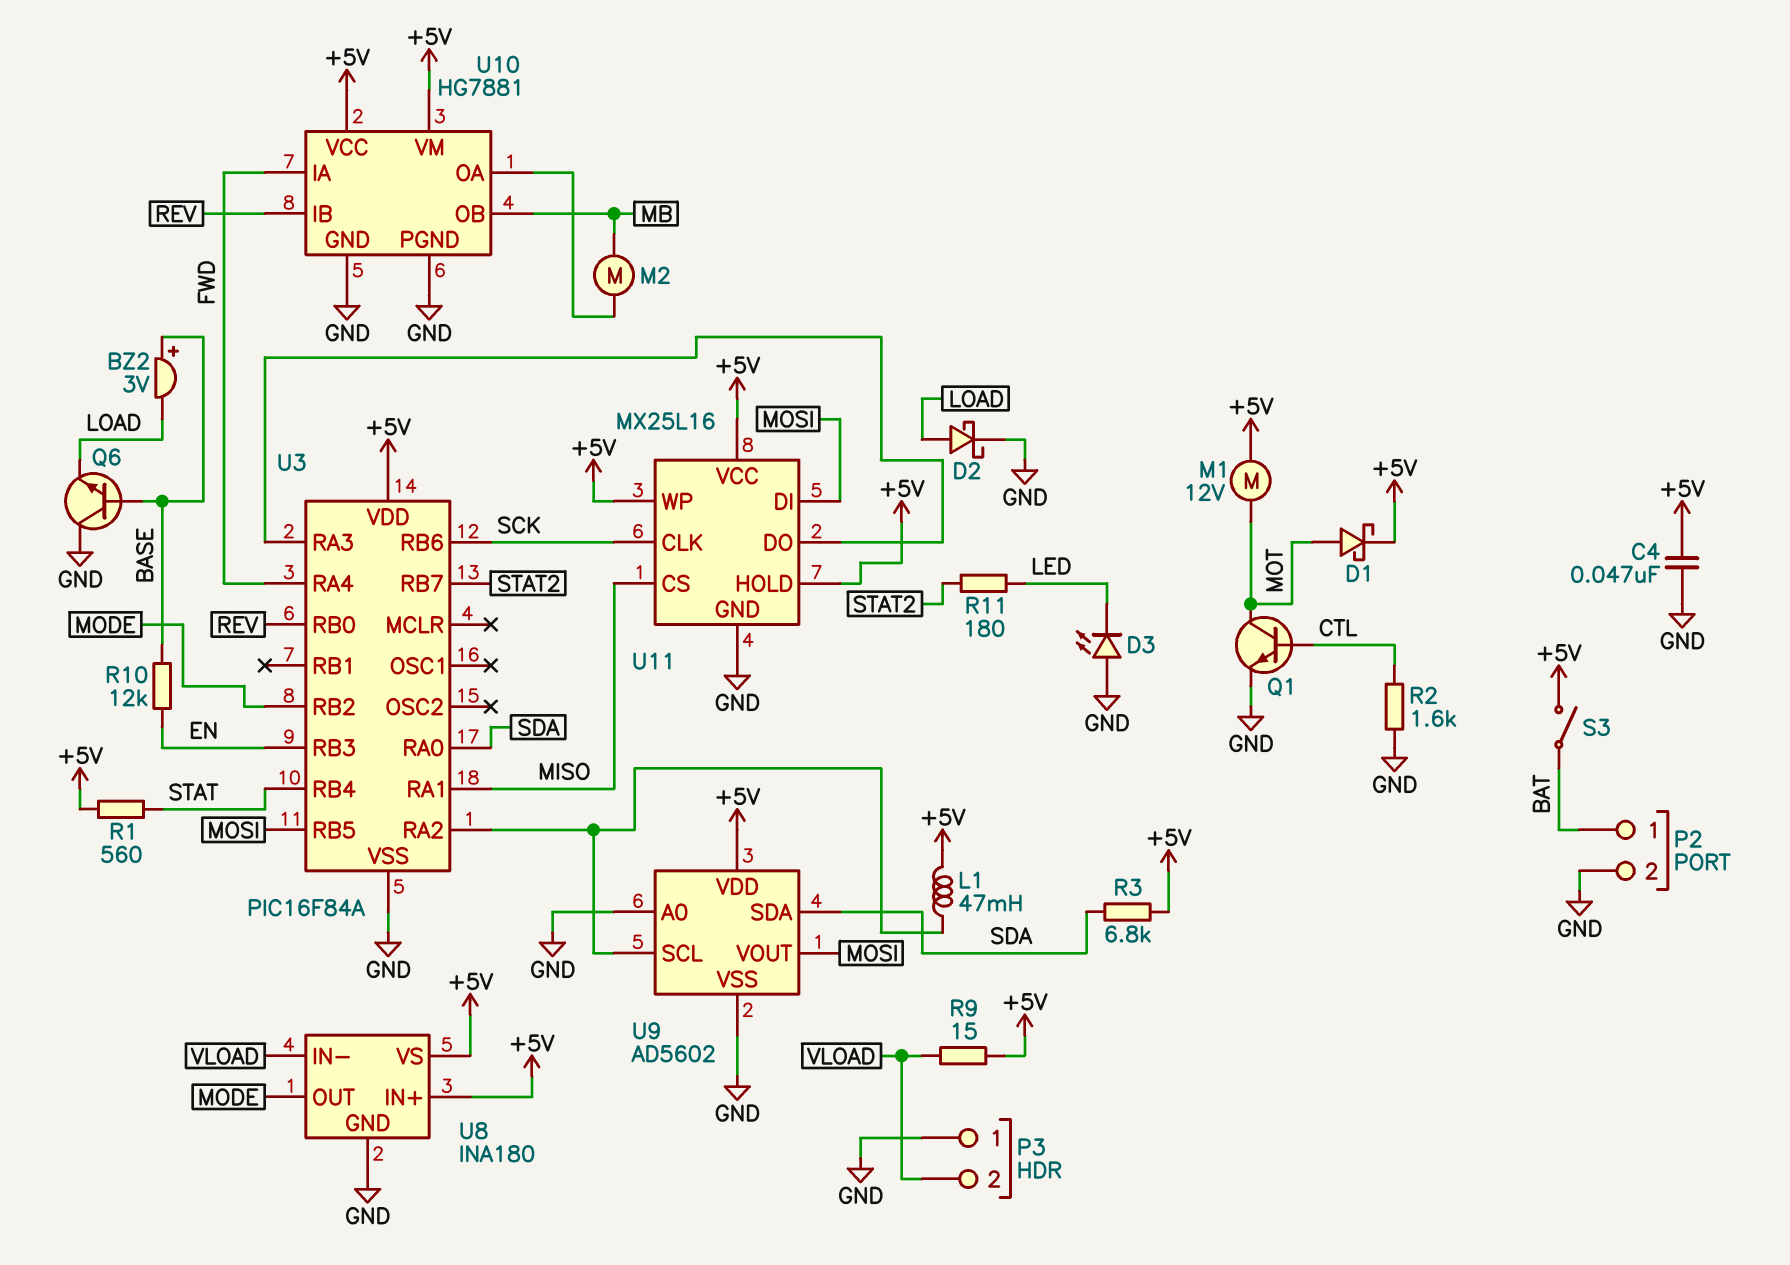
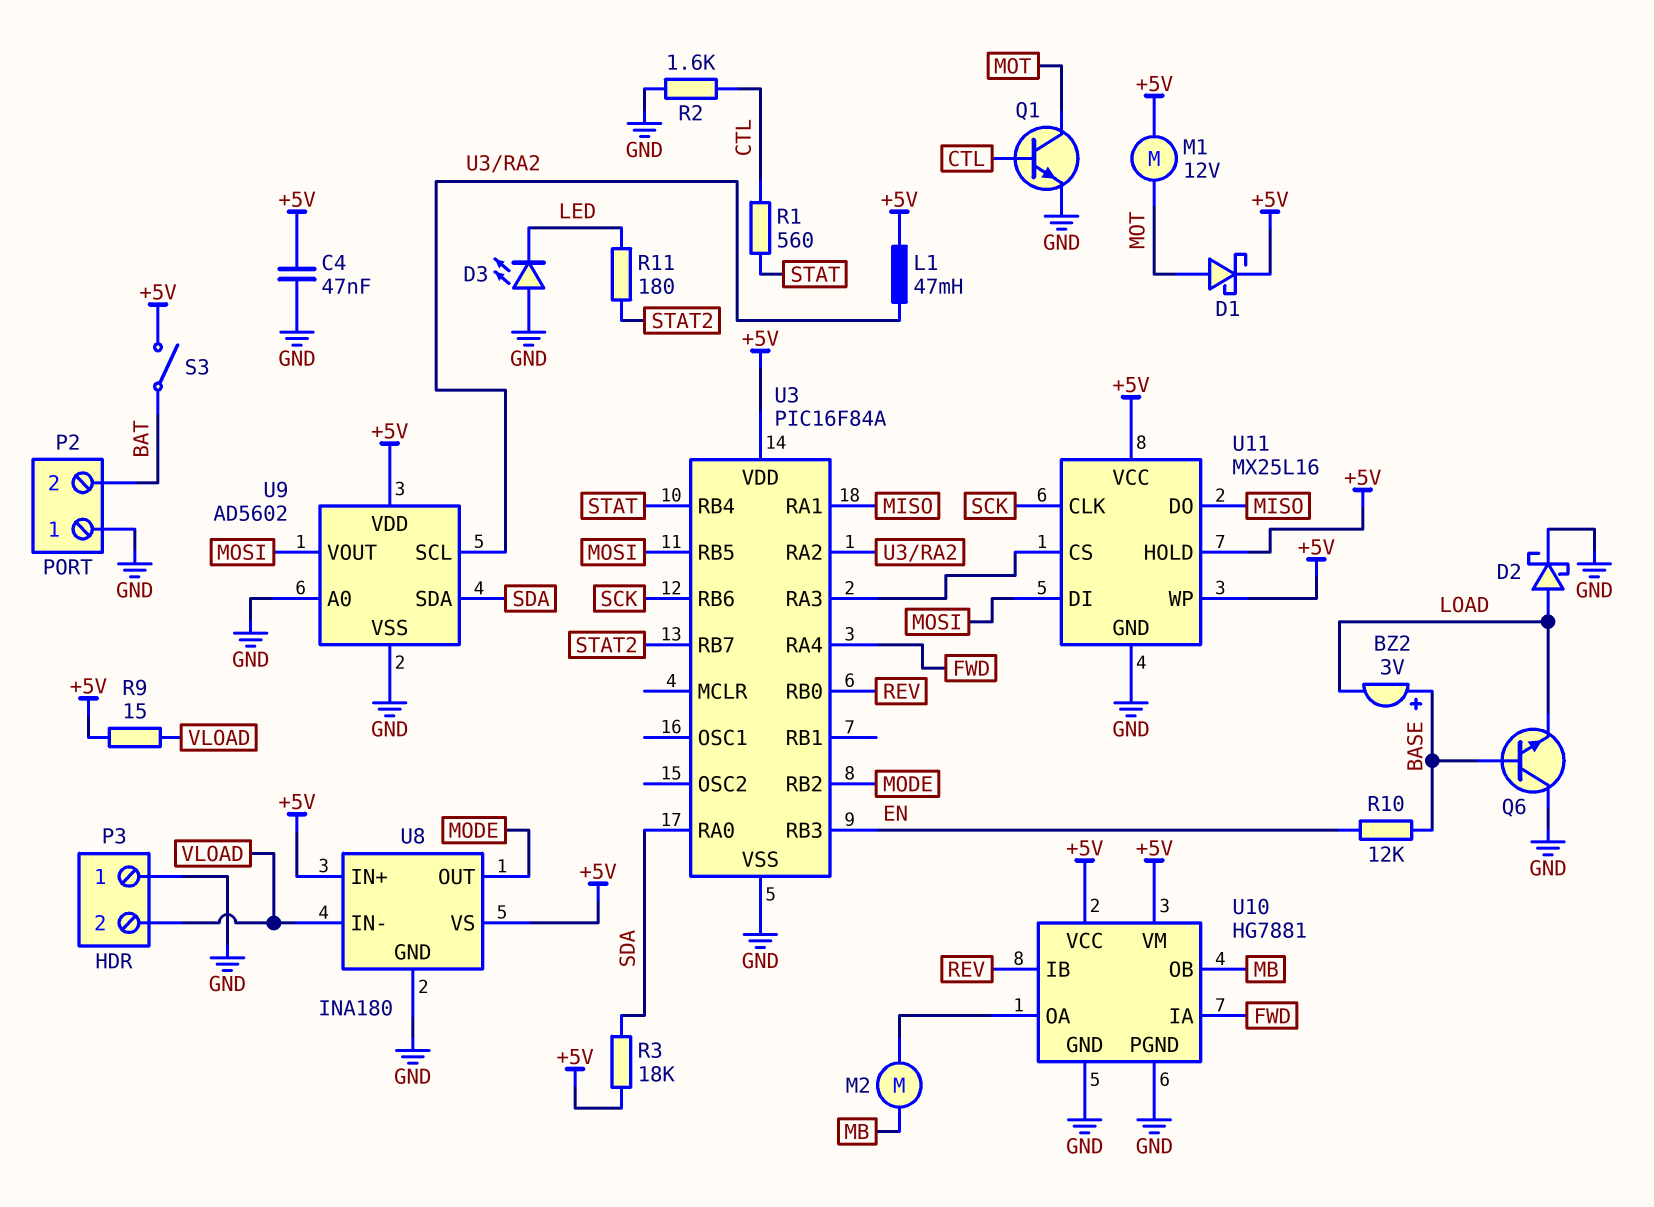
P2 pin 1: BAT -> GND
P2 pin 2: GND -> BAT
R1: 560 (+5V, STAT) -> 560 (CTL, STAT)
R3: 6.8k (+5V, SDA) -> 18k (+5V, SDA)
U11 pin CS: MISO -> U3/RA3
U11 pin DO: U3/RA3 -> MISO

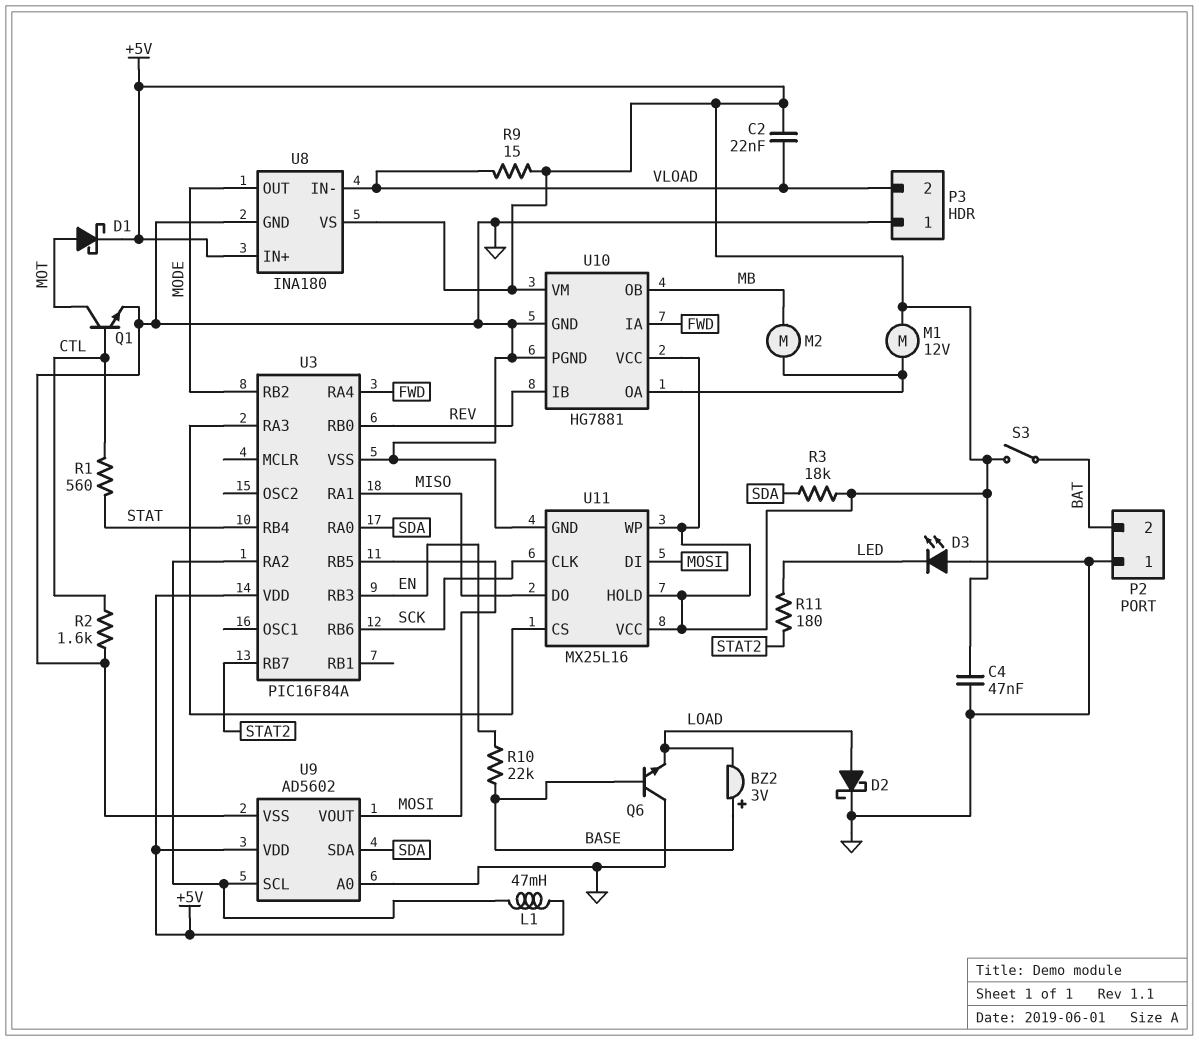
C2: none -> 22nF (+5V, VLOAD)
M1: motor 12V (+5V, MOT) -> motor 12V (+5V, U10/OA)
R10: 12k (BASE, EN) -> 22k (BASE, EN)

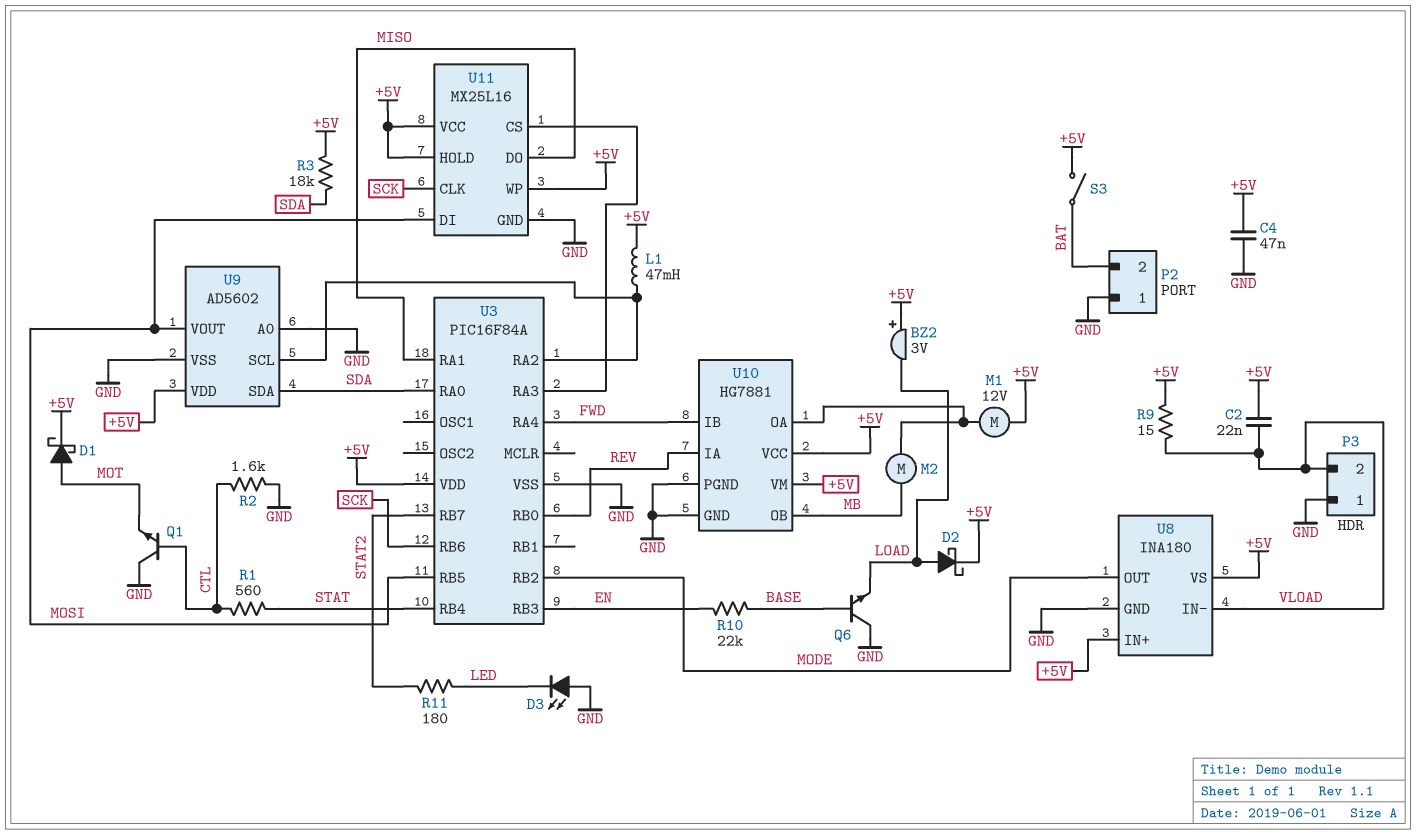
BZ2: buzzer 3V (plus BASE, minus LOAD) -> buzzer 3V (plus +5V, minus LOAD)
D2: schottky (A LOAD, K GND) -> schottky (A LOAD, K +5V)
Q1: NPN (B CTL, C MOT, E GND) -> NPN (B CTL, C GND, E MOT)
U10 pin IA: FWD -> REV
U10 pin IB: REV -> FWD

